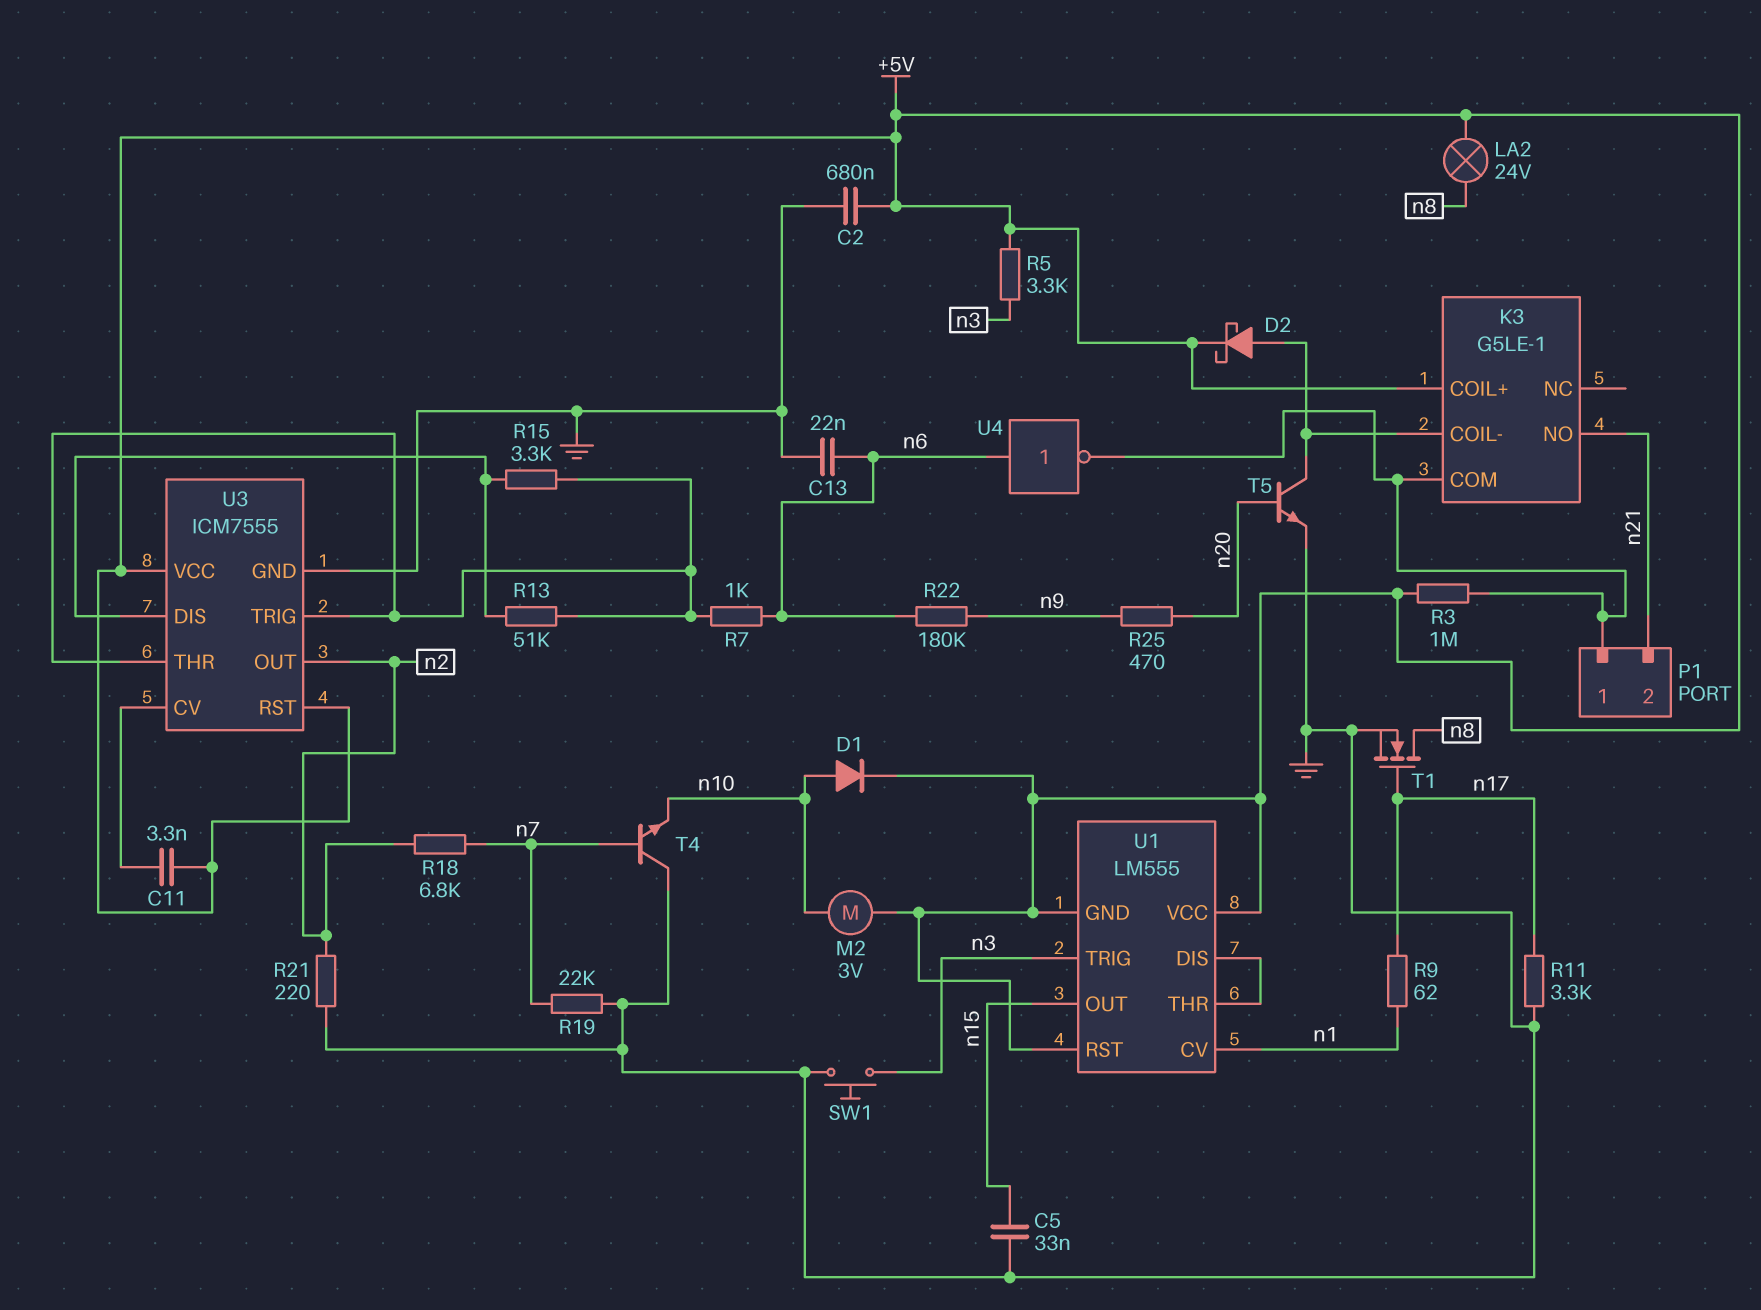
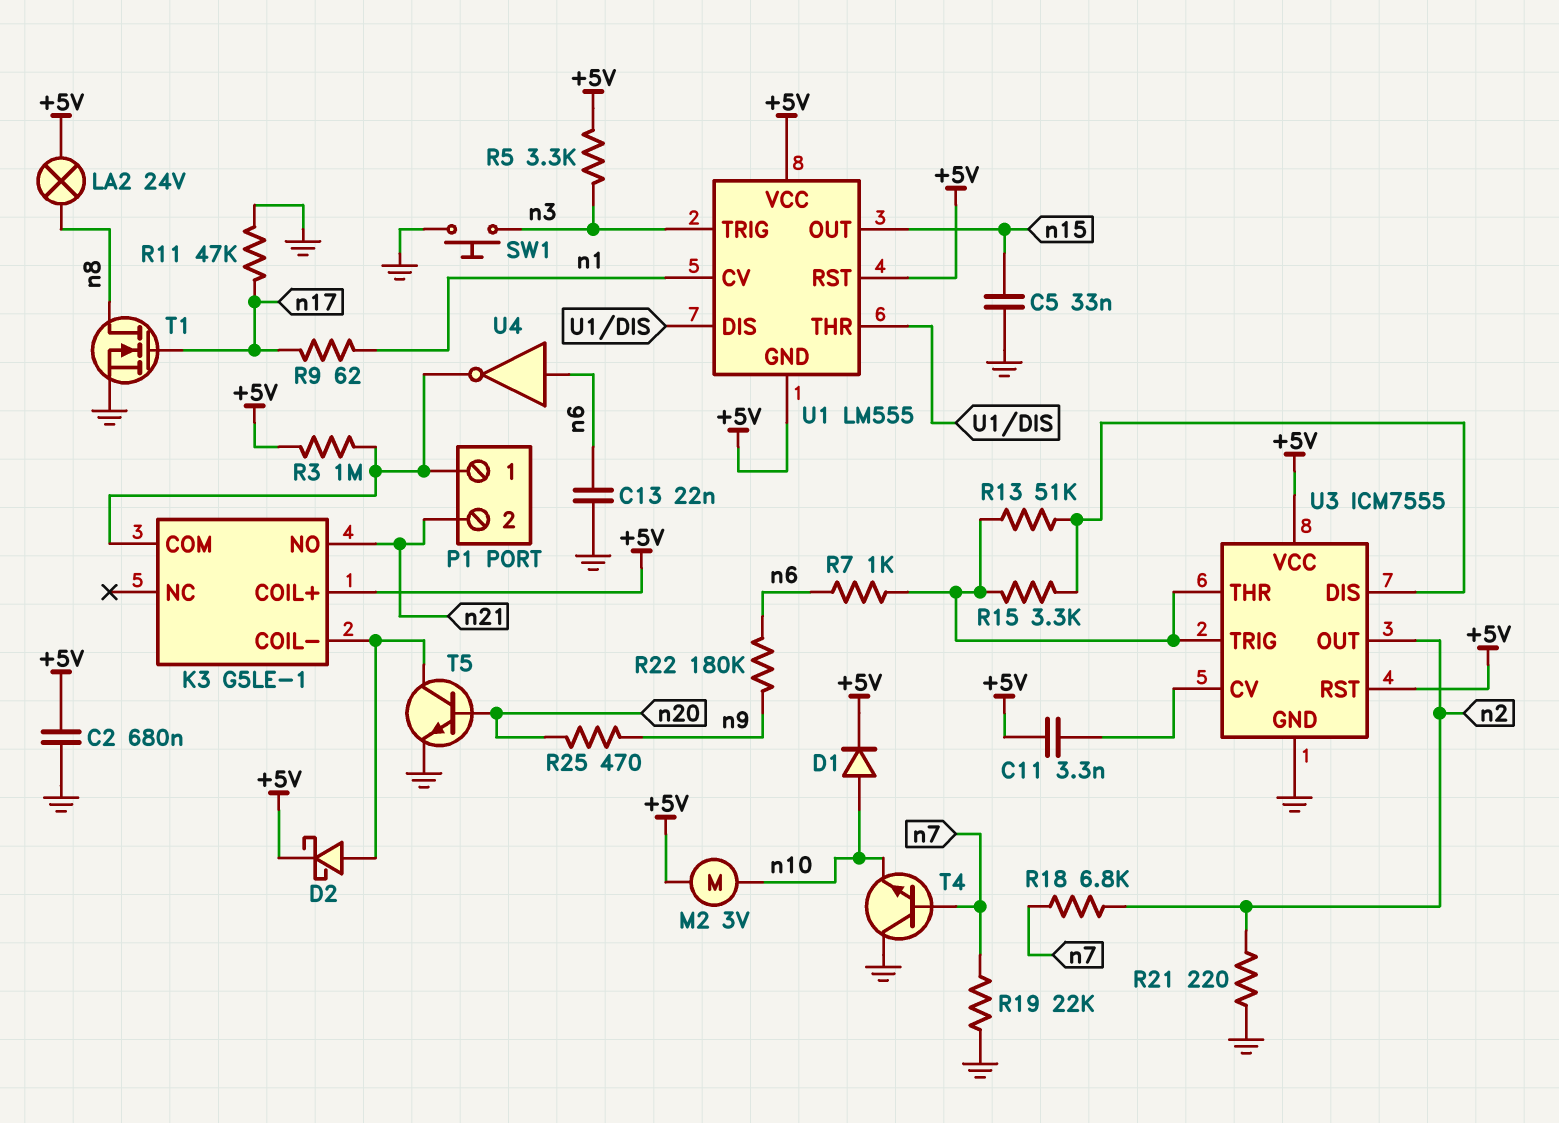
R11: 3.3k (GND, n17) -> 47k (GND, n17)

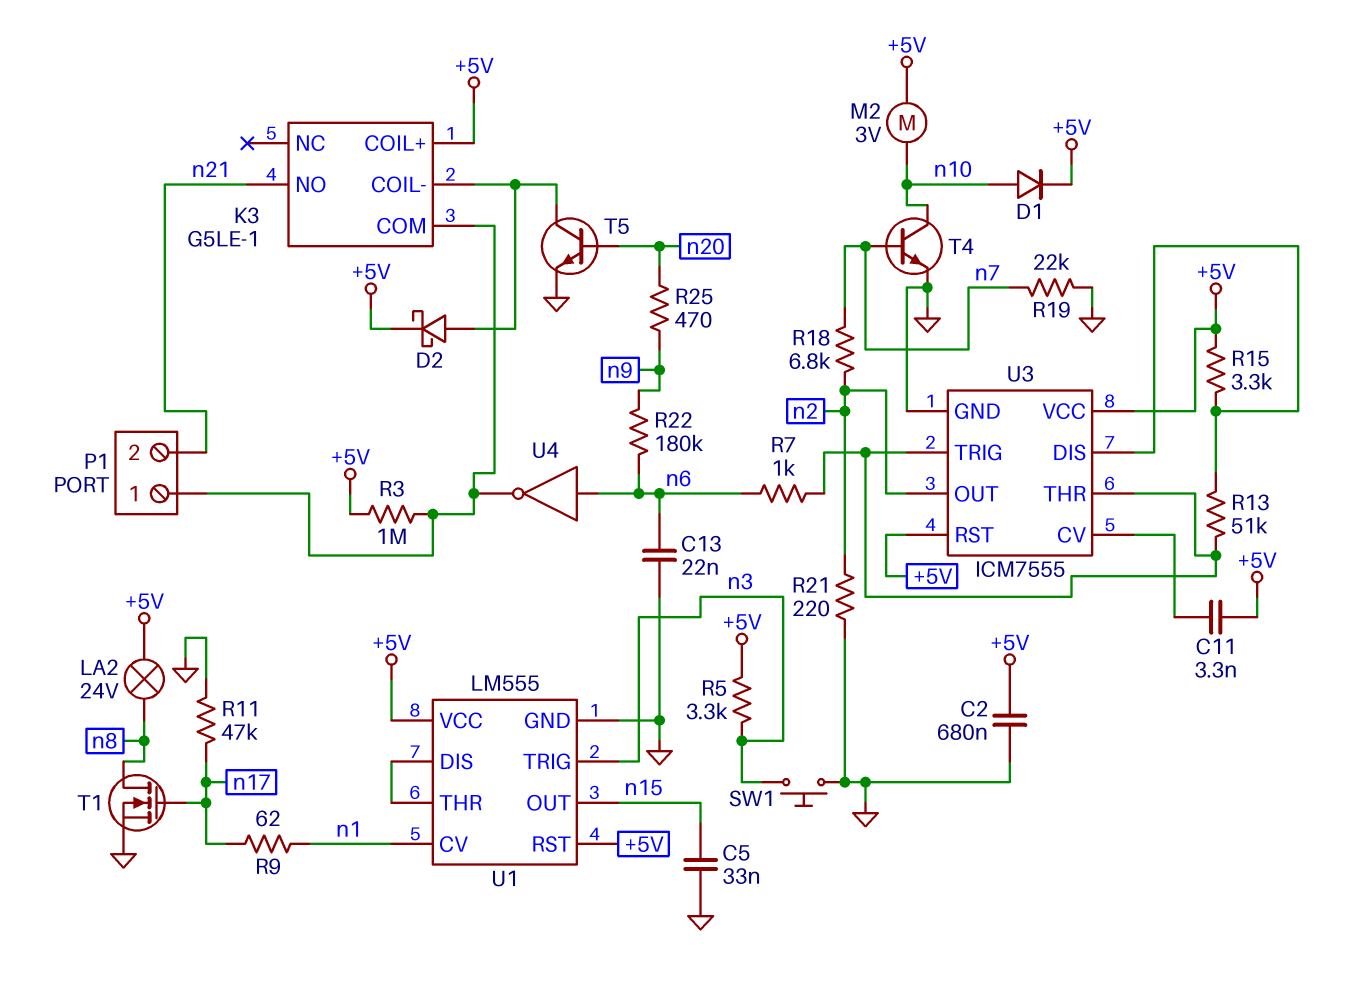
R15: 3.3k (U3/DIS, U3/THR) -> 3.3k (+5V, U3/DIS)
T4: NPN (B n7, C GND, E n10) -> NPN (B n7, C n10, E GND)
U1 pin GND: +5V -> GND

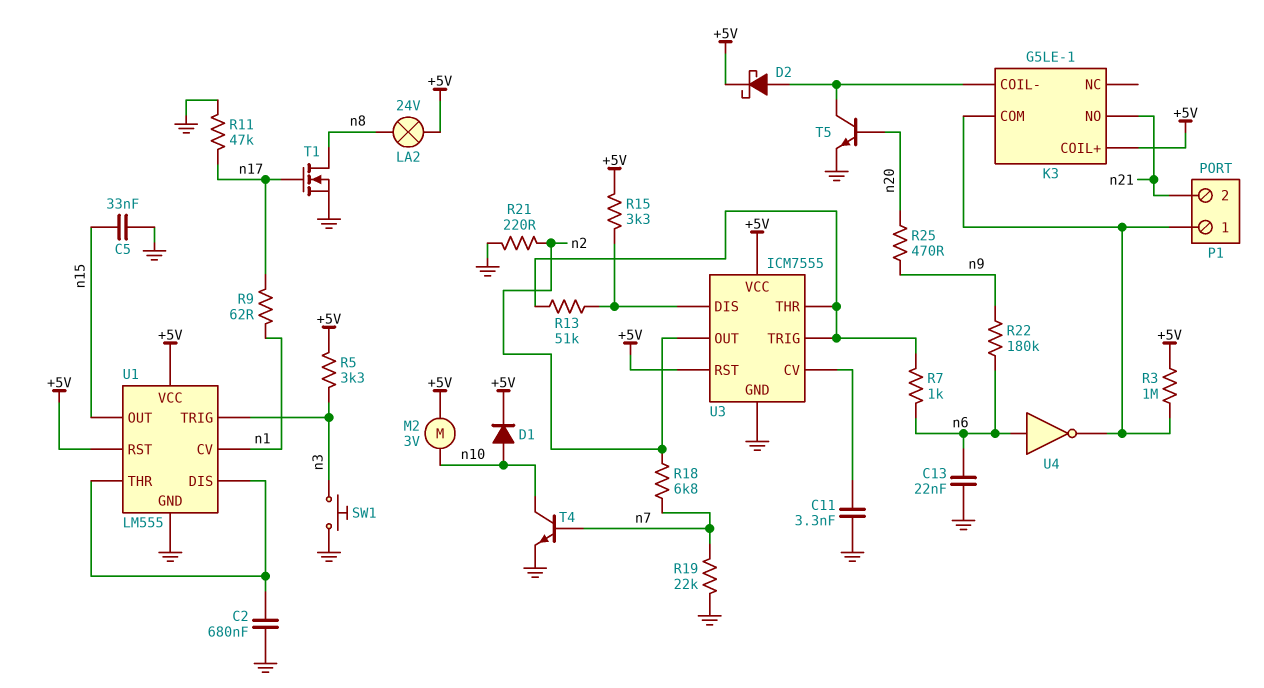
C2: 680nF (+5V, GND) -> 680nF (GND, U1/DIS)
C11: 3.3nF (+5V, U3/CV) -> 3.3nF (GND, U3/CV)

